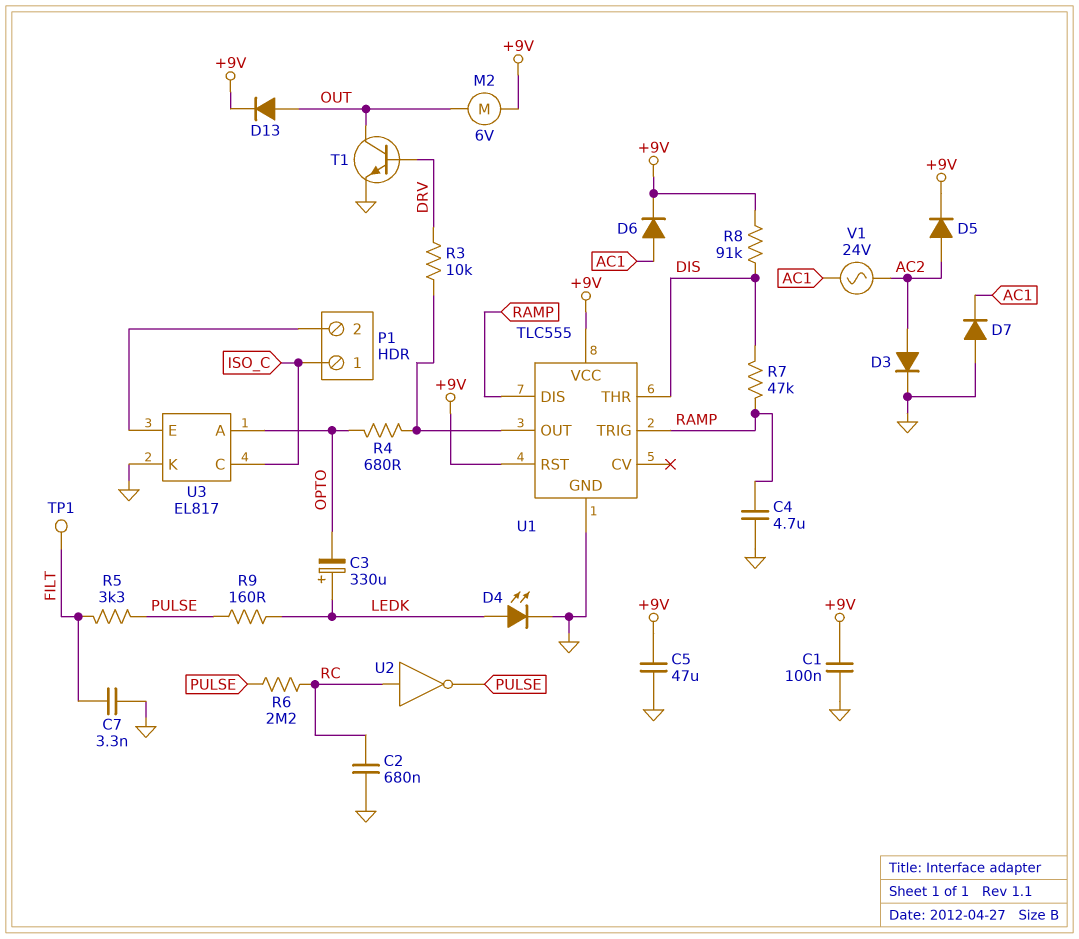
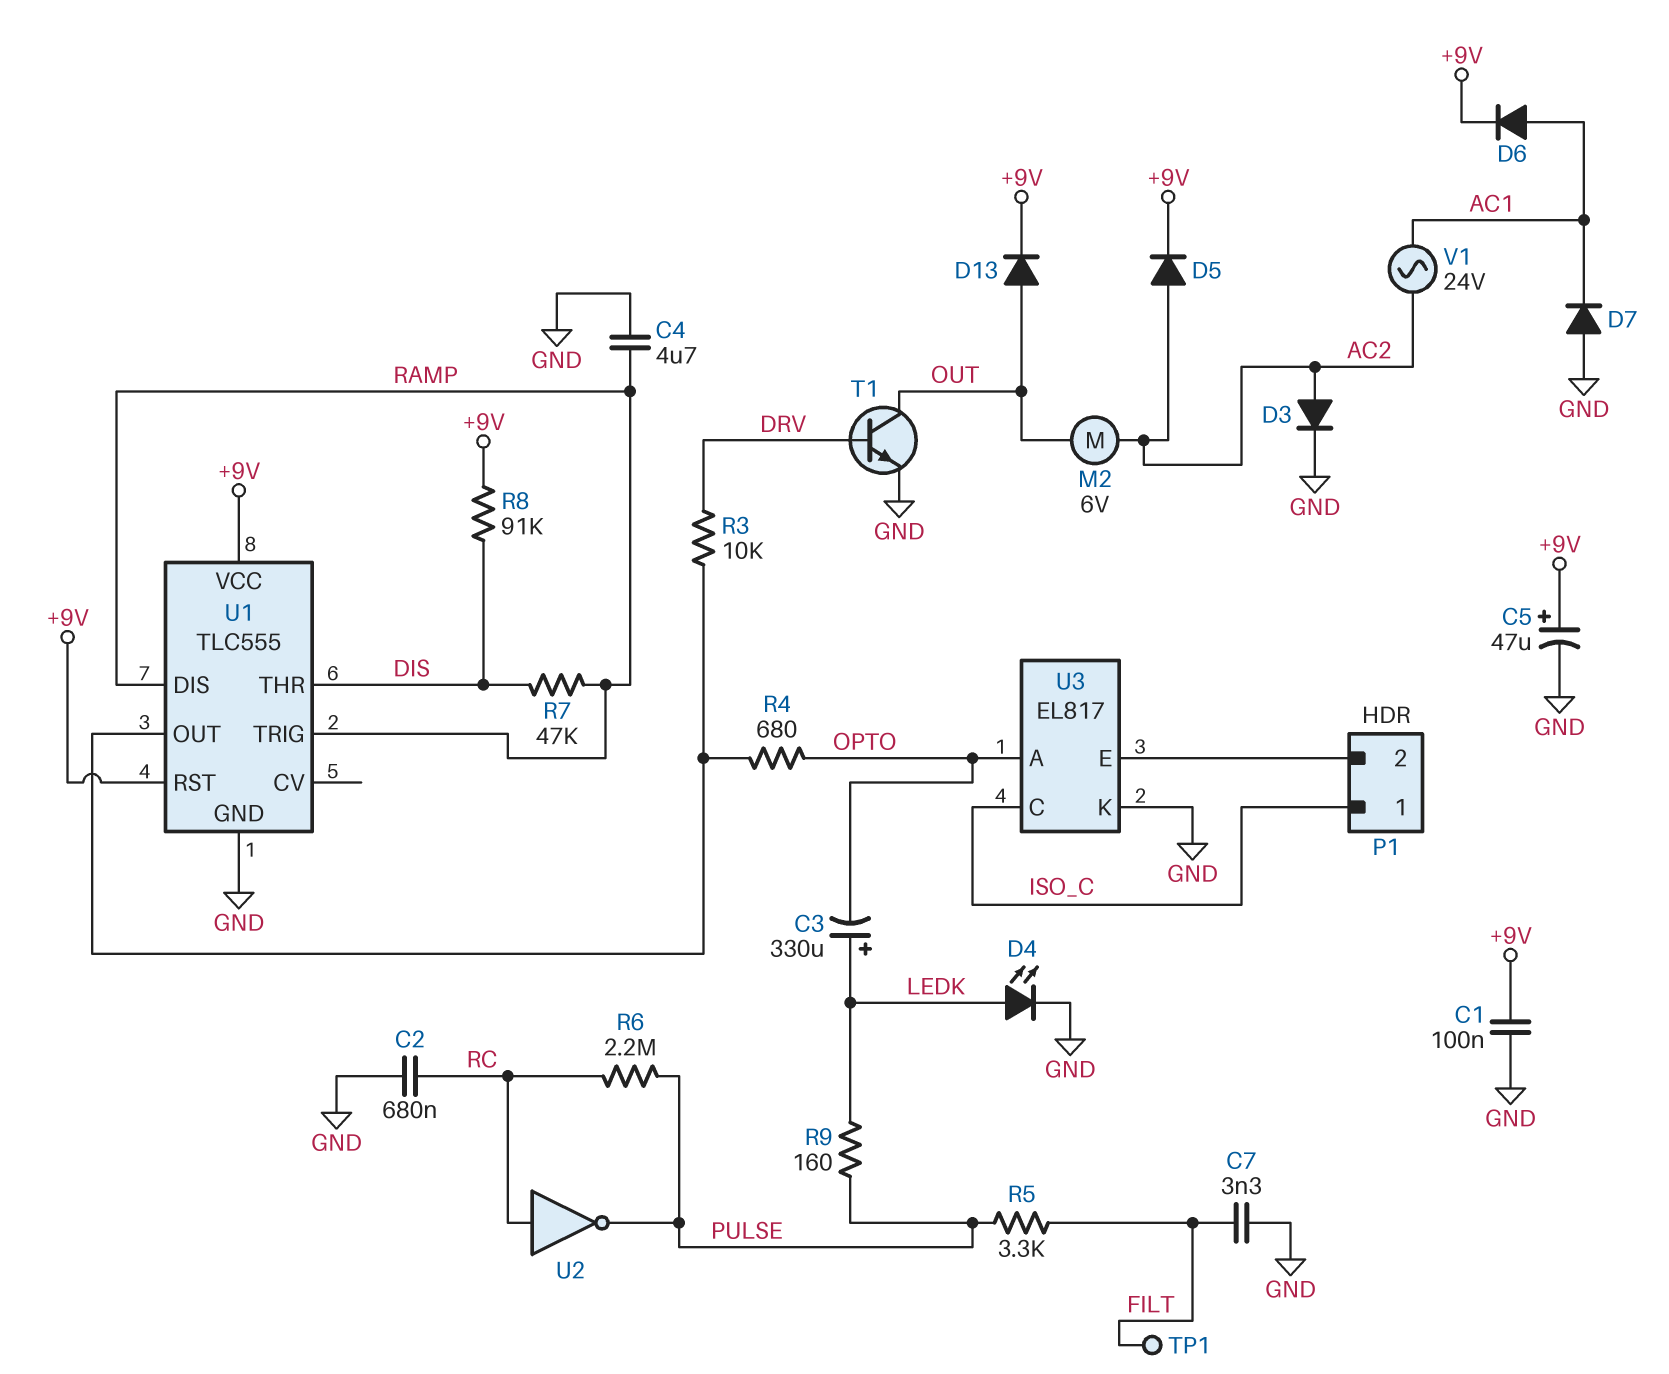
C5: 47uF (+9V, GND) -> 47uF (plus +9V, minus GND)
M2: motor 6V (+9V, OUT) -> motor 6V (AC2, OUT)

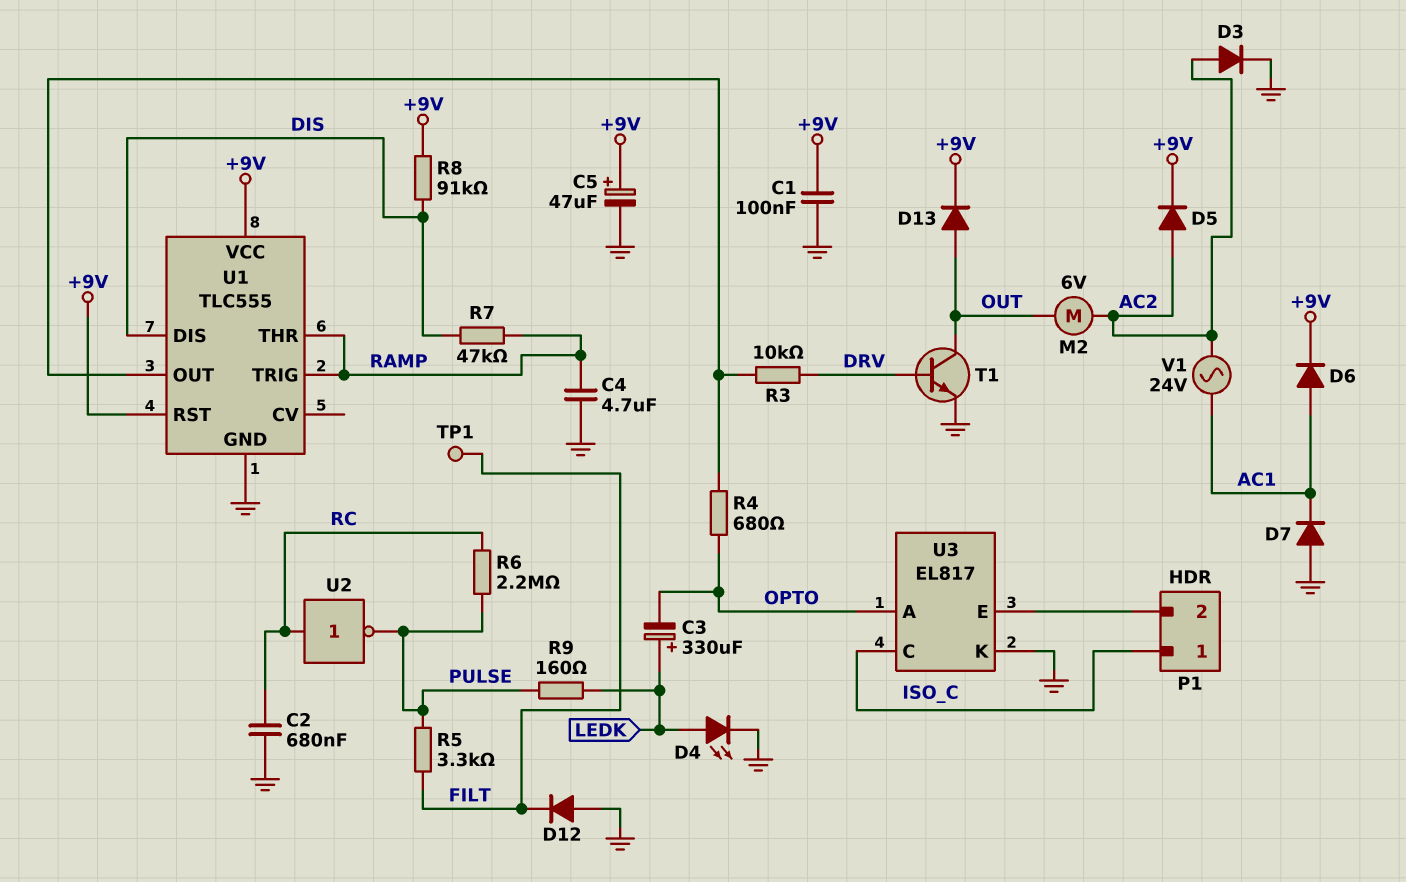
C7: 3.3nF (FILT, GND) -> none
D12: none -> diode (A GND, K FILT)
U1 pin DIS: RAMP -> DIS
U1 pin THR: DIS -> RAMP

